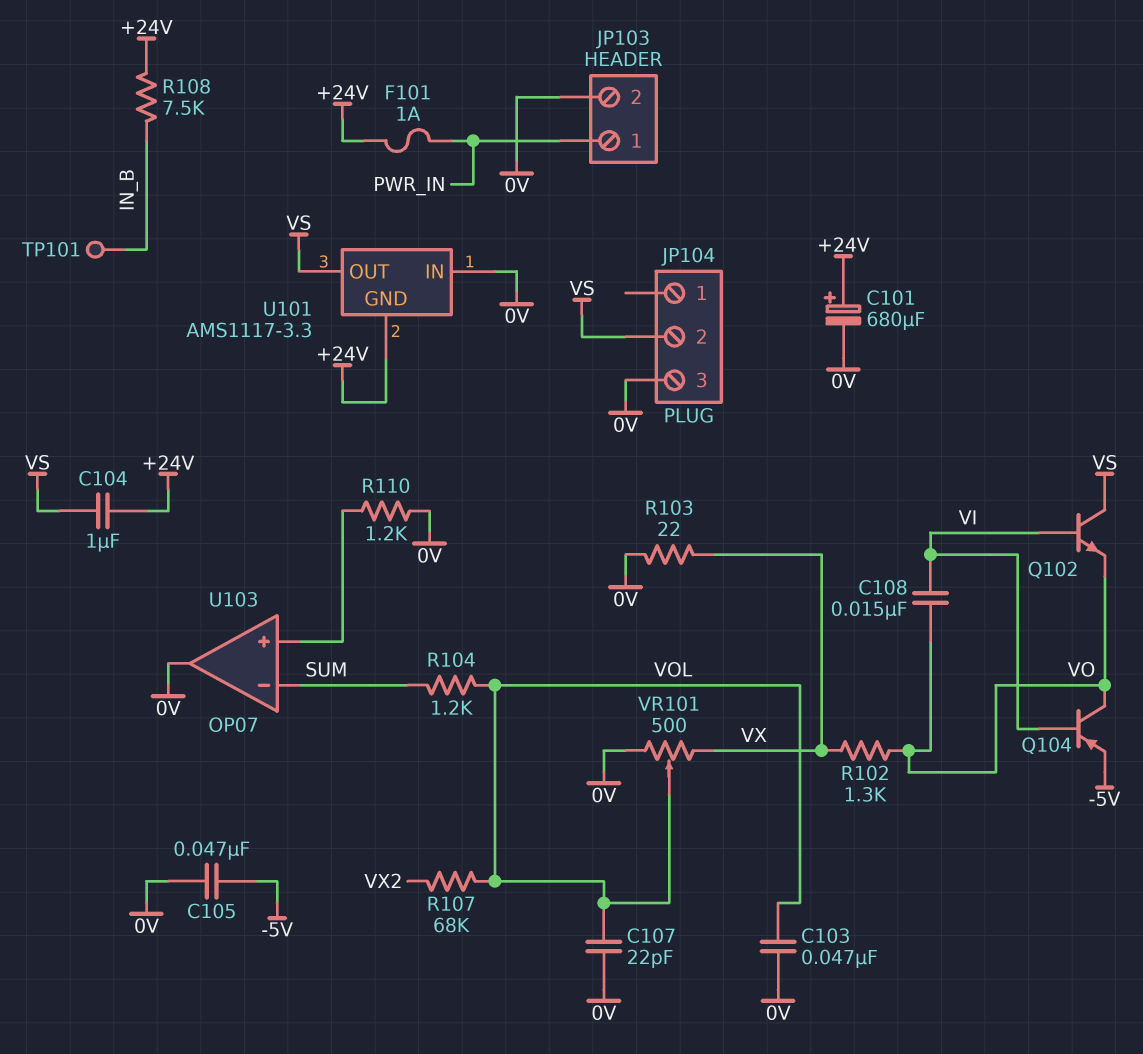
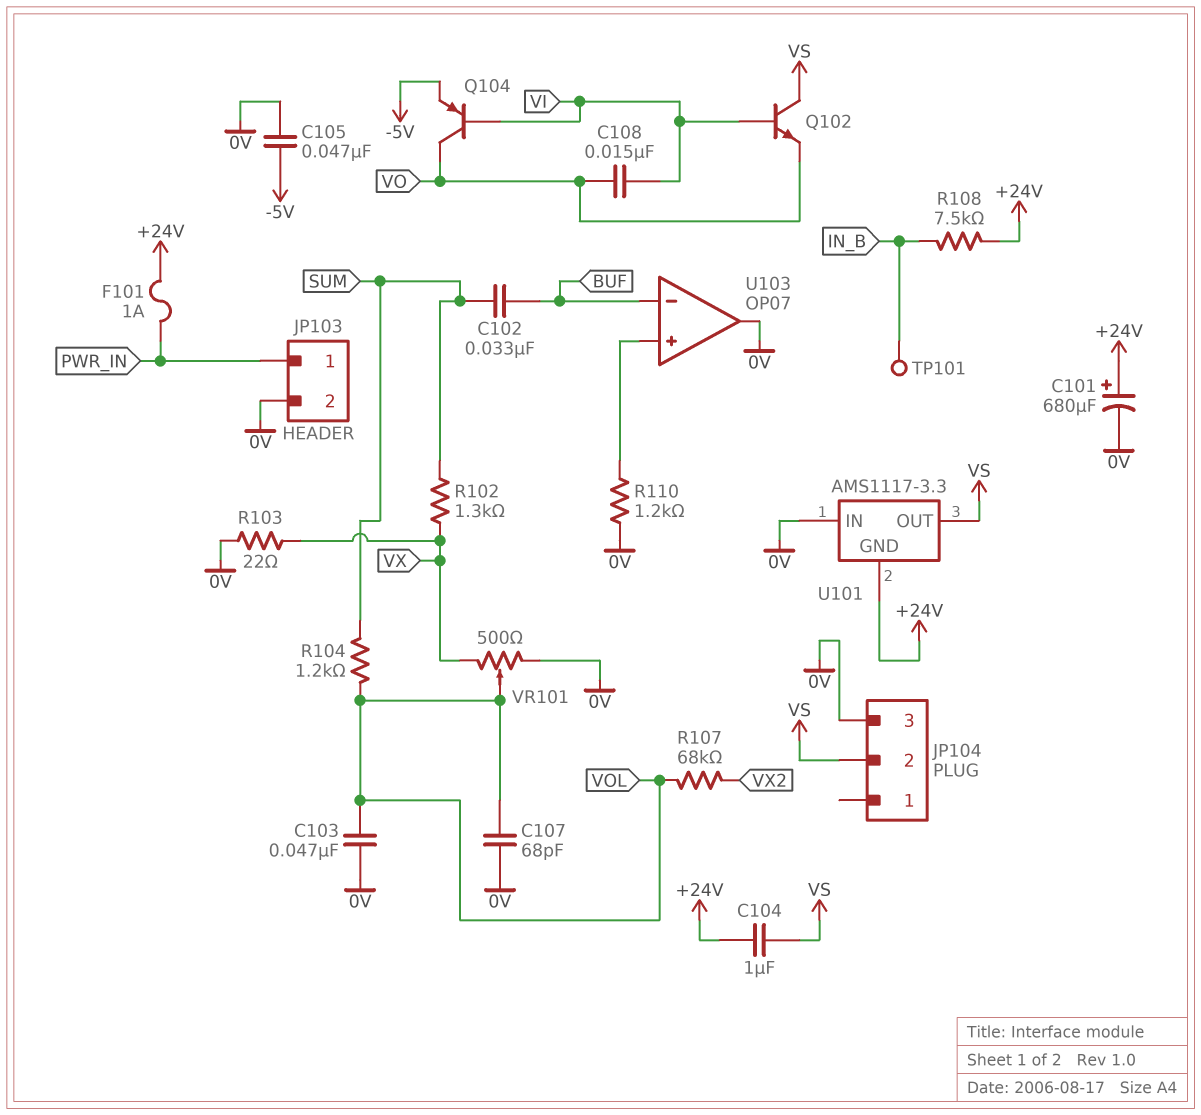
C102: none -> 33nF (BUF, SUM)
C107: 22pF (0V, VOL) -> 68pF (0V, VOL)
R102: 1.3k (VO, VX) -> 1.3k (SUM, VX)
U103 pin in-: SUM -> BUF

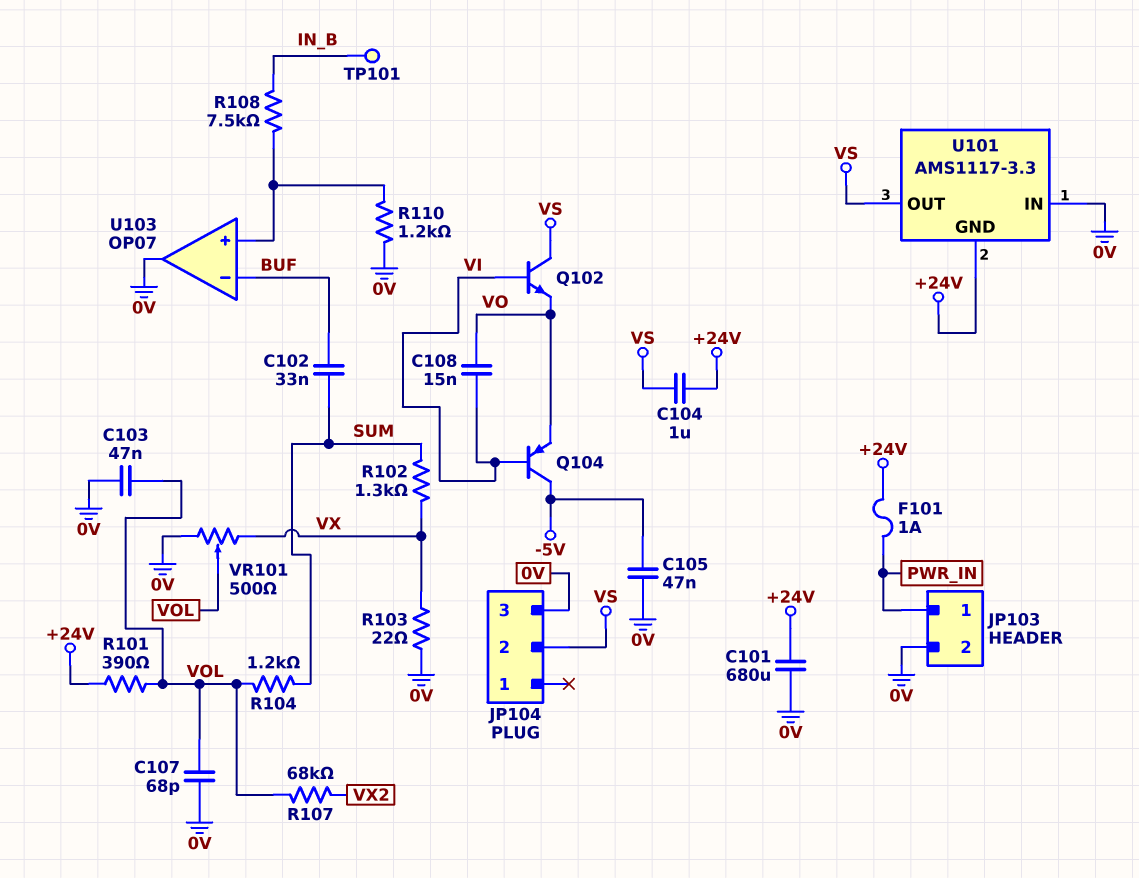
C101: 680uF (plus +24V, minus 0V) -> 680uF (+24V, 0V)
Q104: PNP (B VI, C VO, E -5V) -> PNP (B VI, C -5V, E VO)
R101: none -> 390 (+24V, VOL)
R108: 7.5k (+24V, IN_B) -> 7.5k (IN_B, U103/in+)

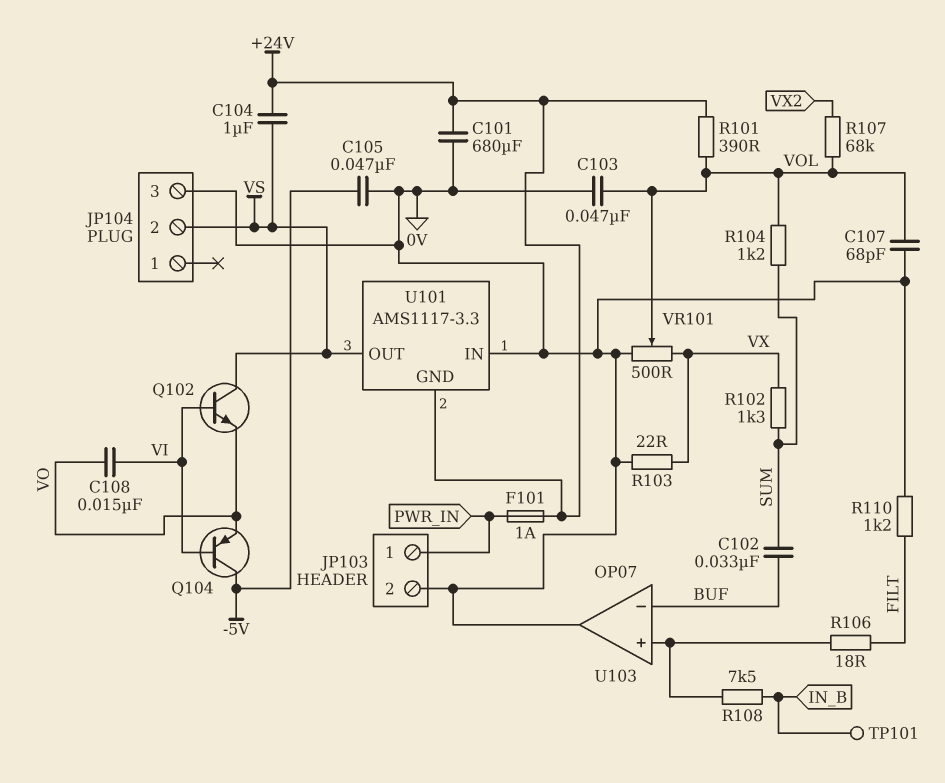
R106: none -> 18 (FILT, U103/in+)
R110: 1.2k (0V, U103/in+) -> 1.2k (0V, FILT)

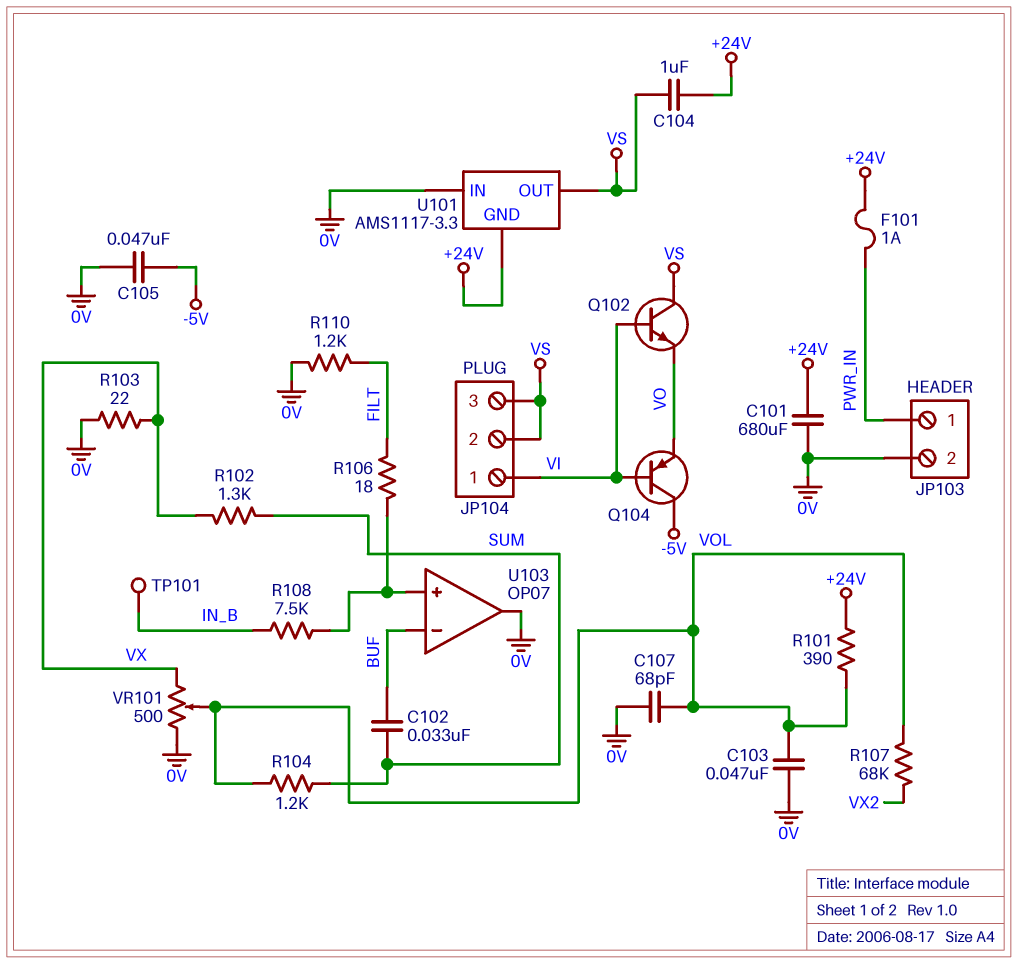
C108: 15nF (VI, VO) -> none
JP104 pin 1: none -> VI
JP104 pin 3: 0V -> VS

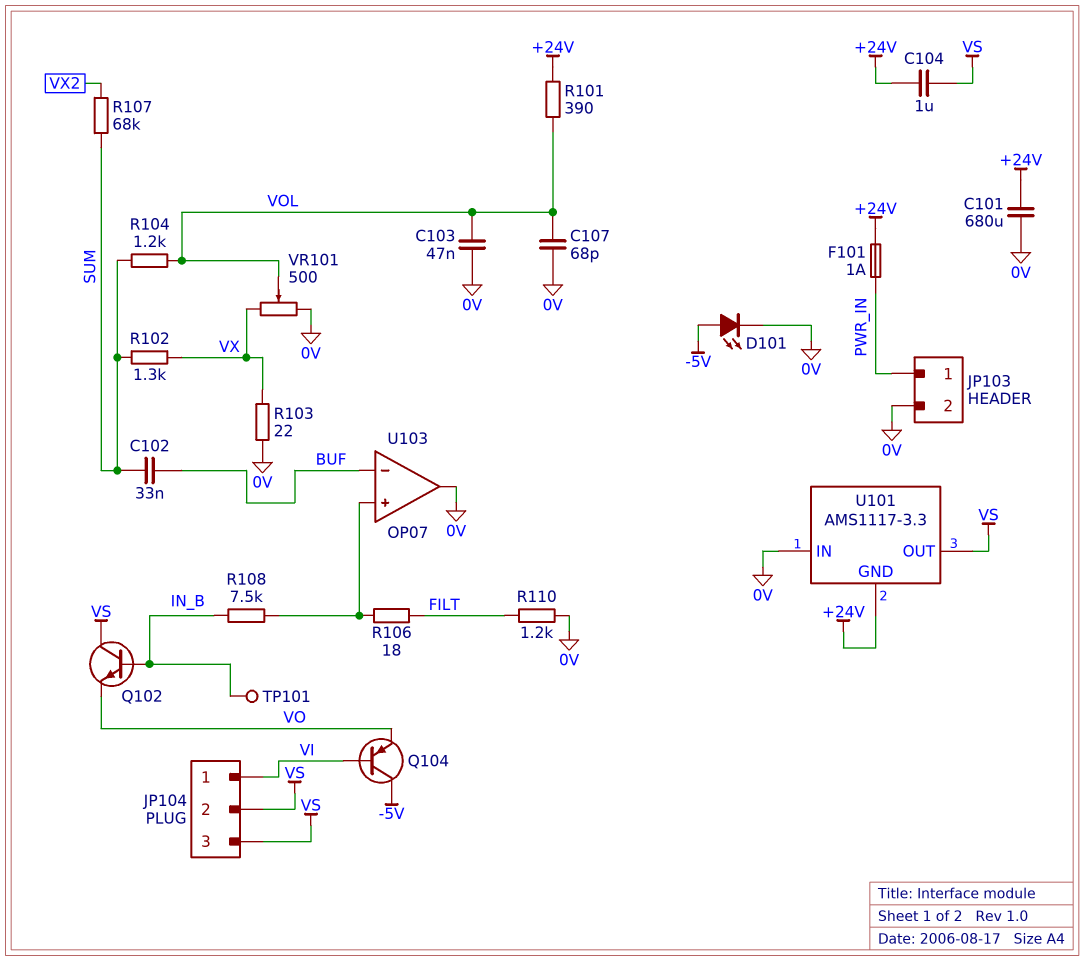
C105: 47nF (-5V, 0V) -> none
D101: none -> LED (A -5V, K 0V)
Q102: NPN (B VI, C VS, E VO) -> NPN (B IN_B, C VS, E VO)
R107: 68k (VOL, VX2) -> 68k (SUM, VX2)

